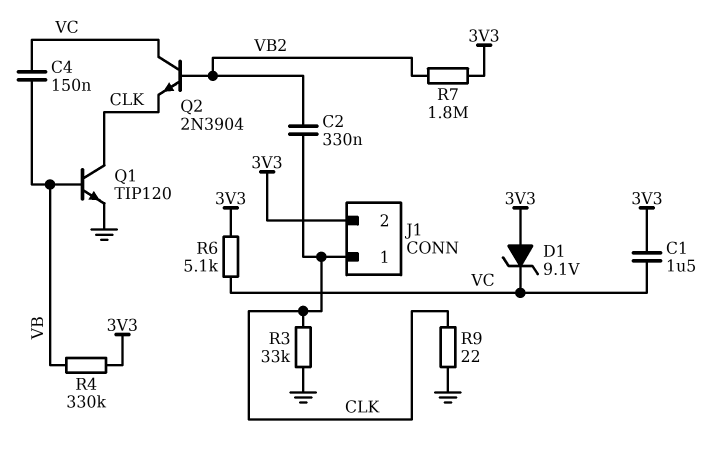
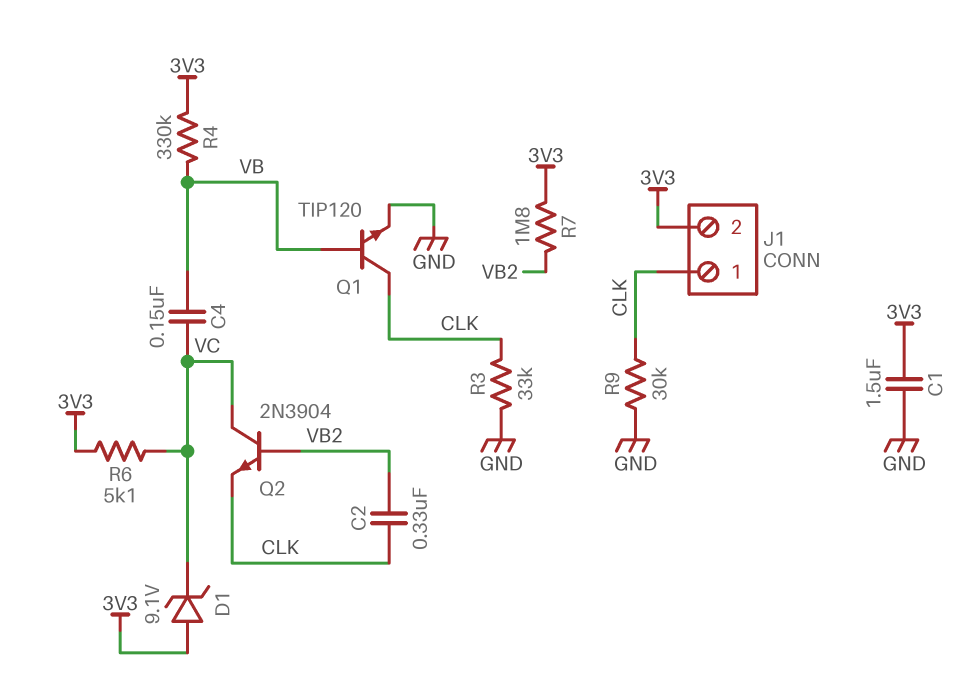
C1: 1.5uF (3V3, VC) -> 1.5uF (3V3, GND)
R9: 22 (CLK, GND) -> 30k (CLK, GND)

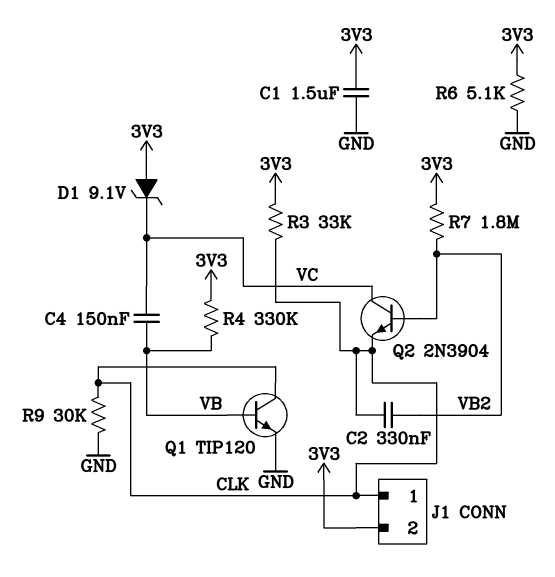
R3: 33k (CLK, GND) -> 33k (3V3, CLK)
R6: 5.1k (3V3, VC) -> 5.1k (3V3, GND)

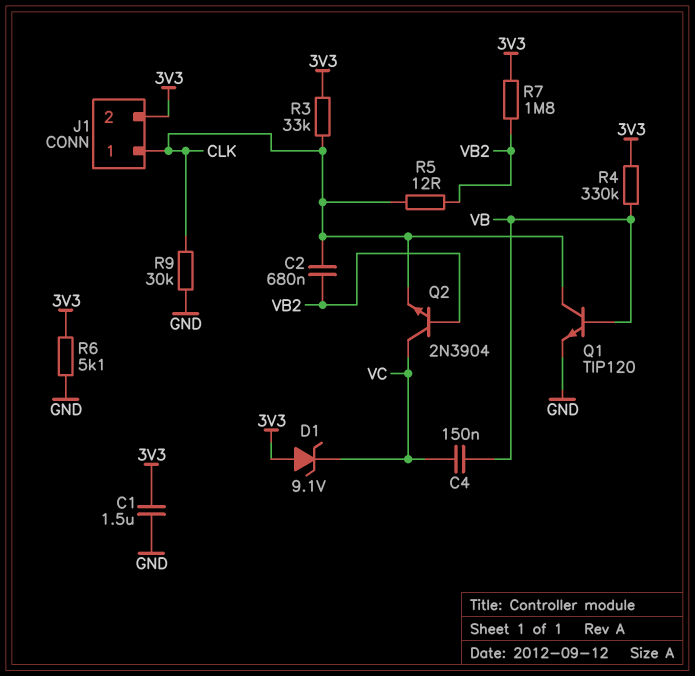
C2: 330nF (CLK, VB2) -> 680nF (CLK, VB2)
R5: none -> 12 (CLK, VB2)

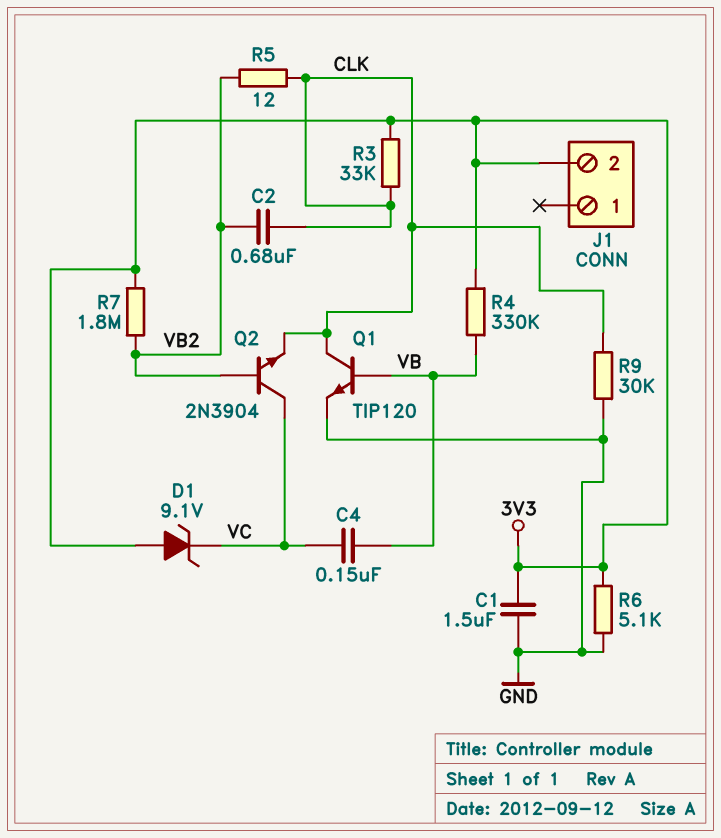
J1 pin 1: CLK -> none

